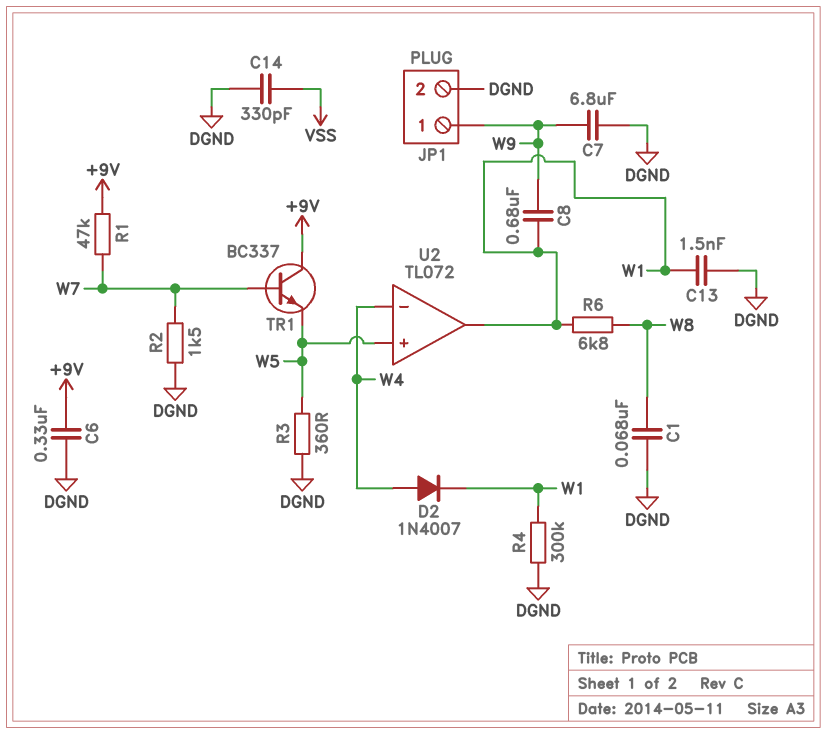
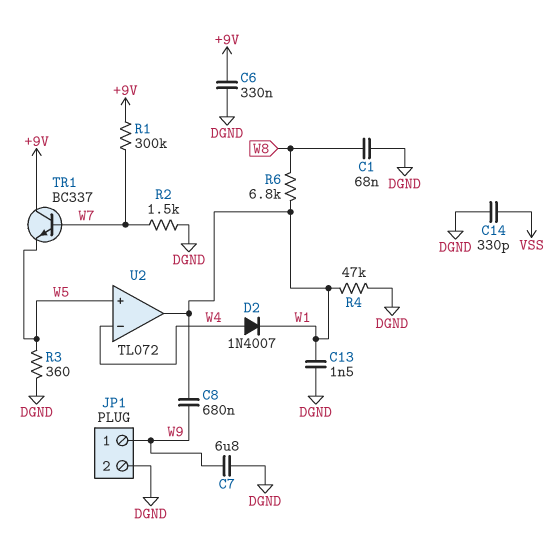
R1: 47k (+9V, W7) -> 300k (+9V, W7)
R4: 300k (DGND, W1) -> 47k (DGND, W1)

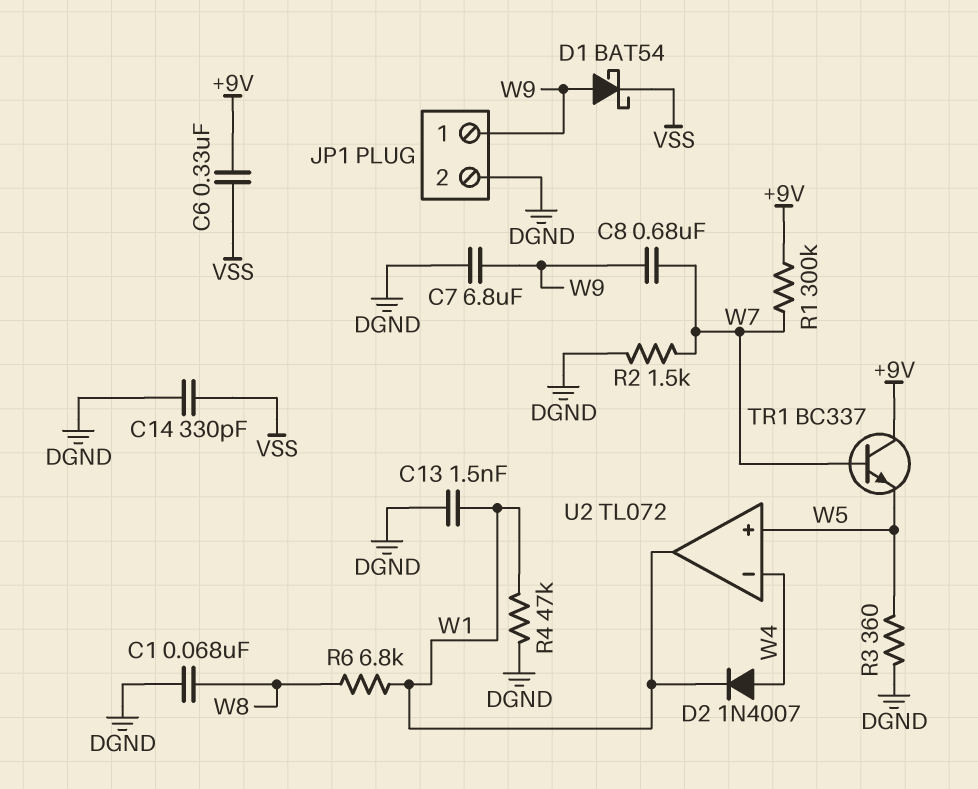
C6: 330nF (+9V, DGND) -> 330nF (+9V, VSS)
C8: 680nF (W1, W9) -> 680nF (W7, W9)
D1: none -> schottky BAT54 (A W9, K VSS)

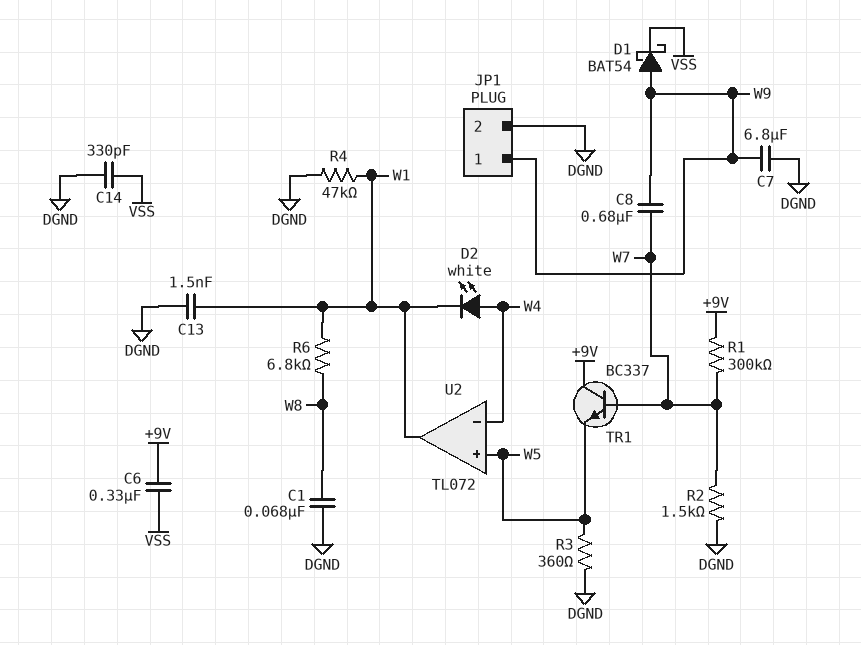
D2: diode 1N4007 (A W4, K W1) -> LED white (A W4, K W1)

